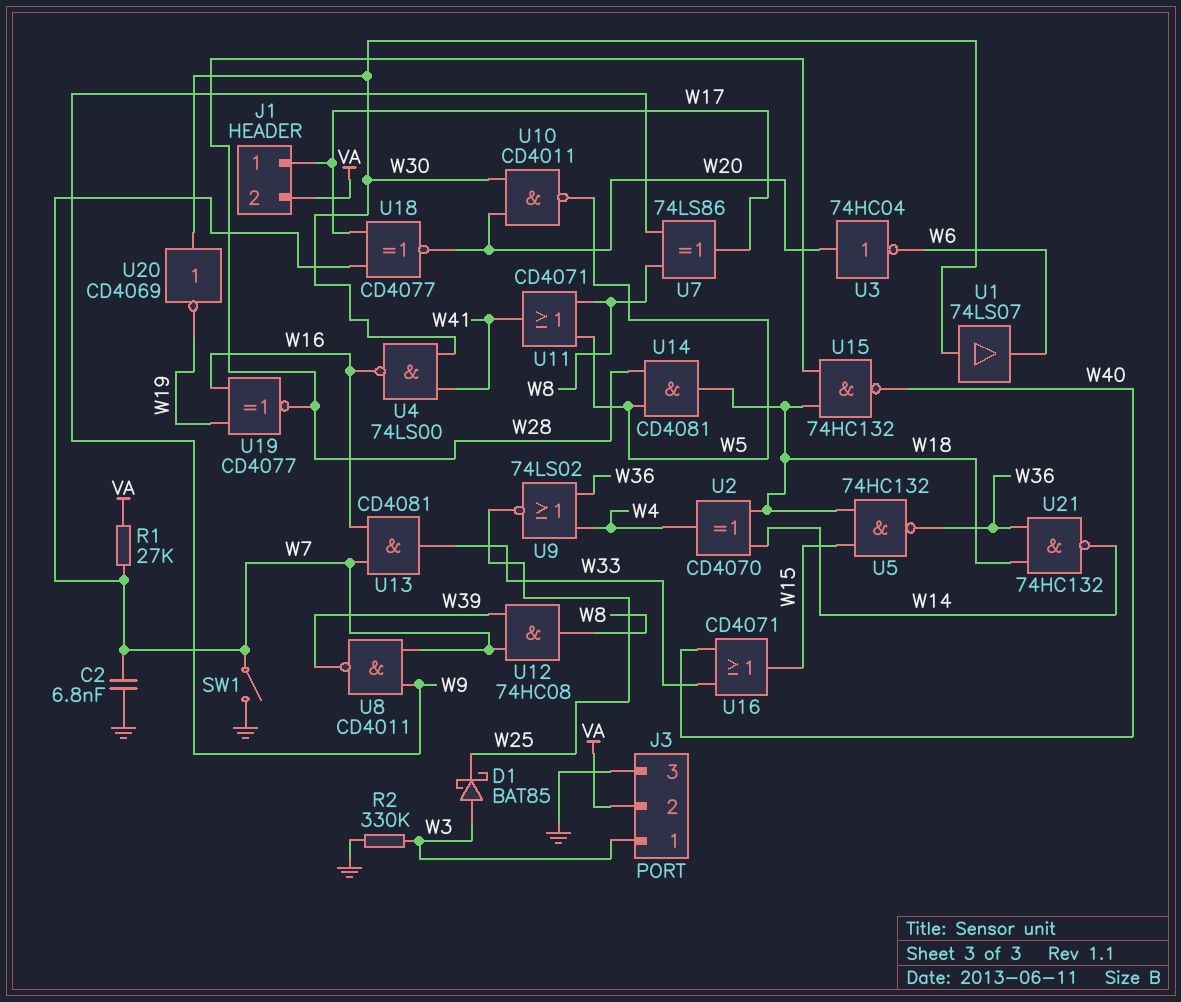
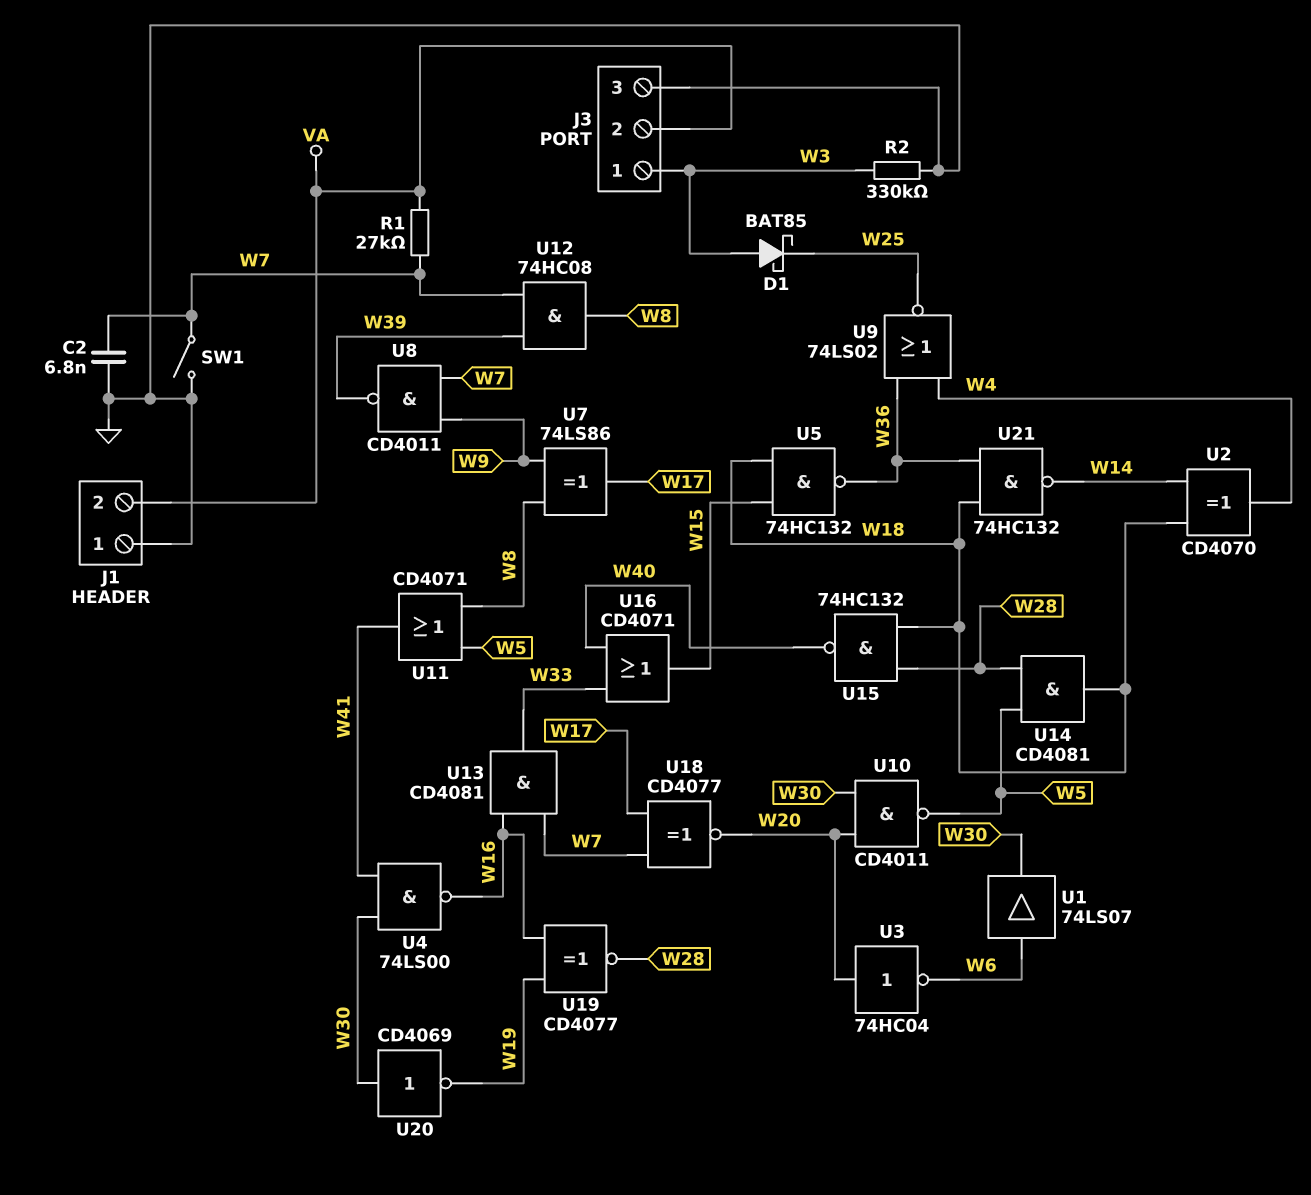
J1 pin 1: W17 -> GND
U1: buffer 74LS07 (in W30, out W6) -> buffer 74LS07 (in W6, out W30)

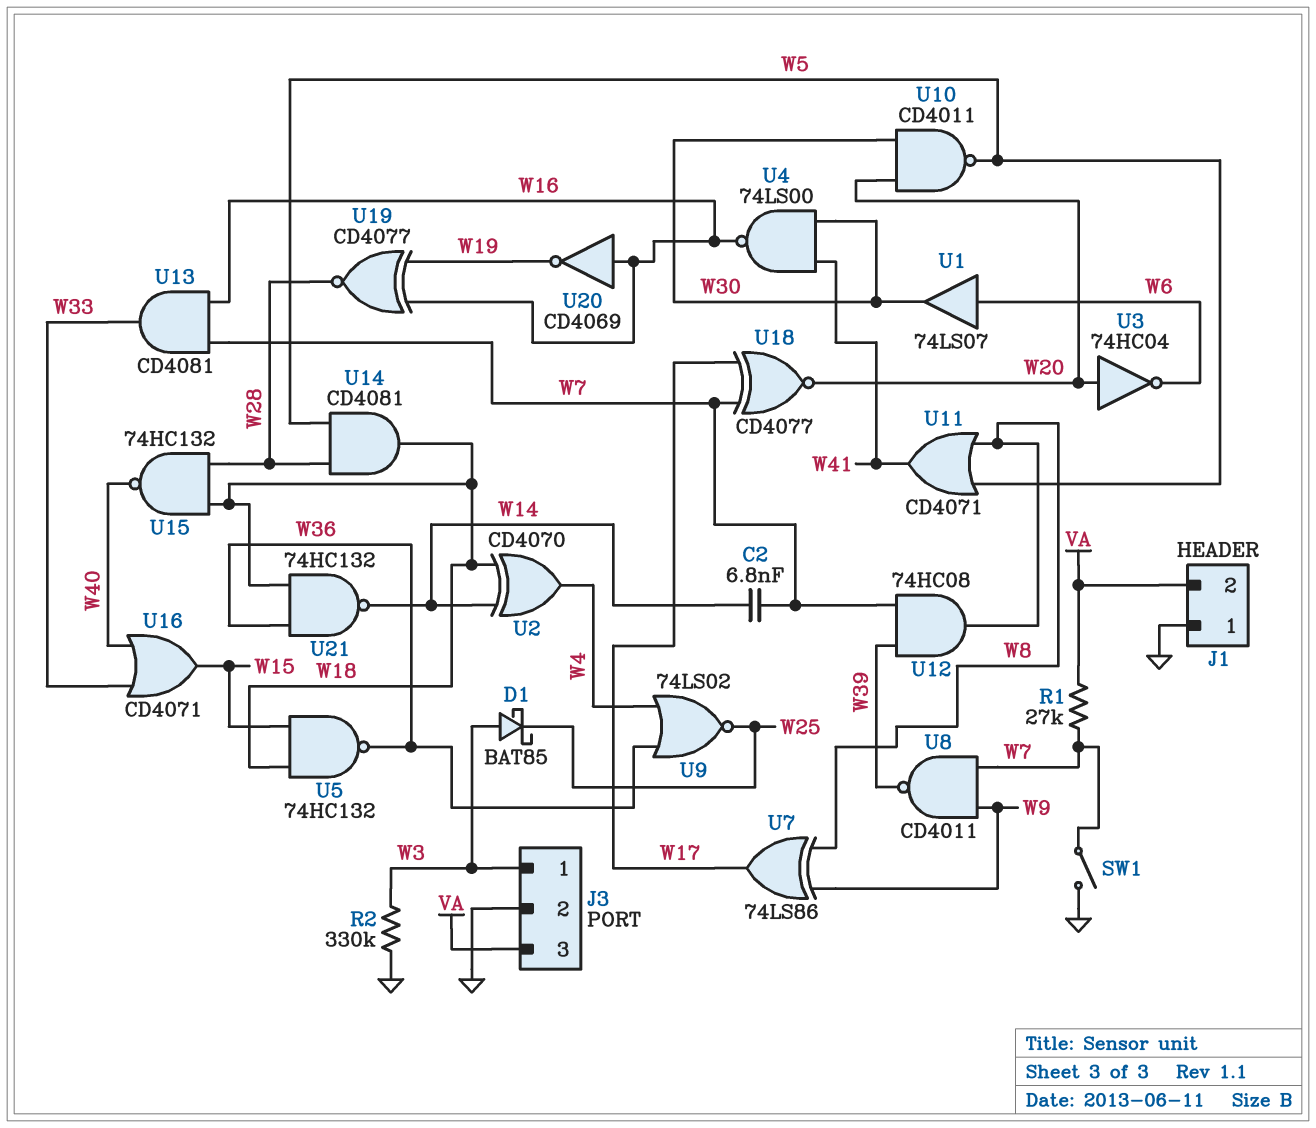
C2: 6.8nF (GND, W7) -> 6.8nF (W7, W14)
J3 pin 2: VA -> GND
J3 pin 3: GND -> VA
U20: NOT CD4069 (in W30, out W19) -> NOT CD4069 (in W16, out W19)

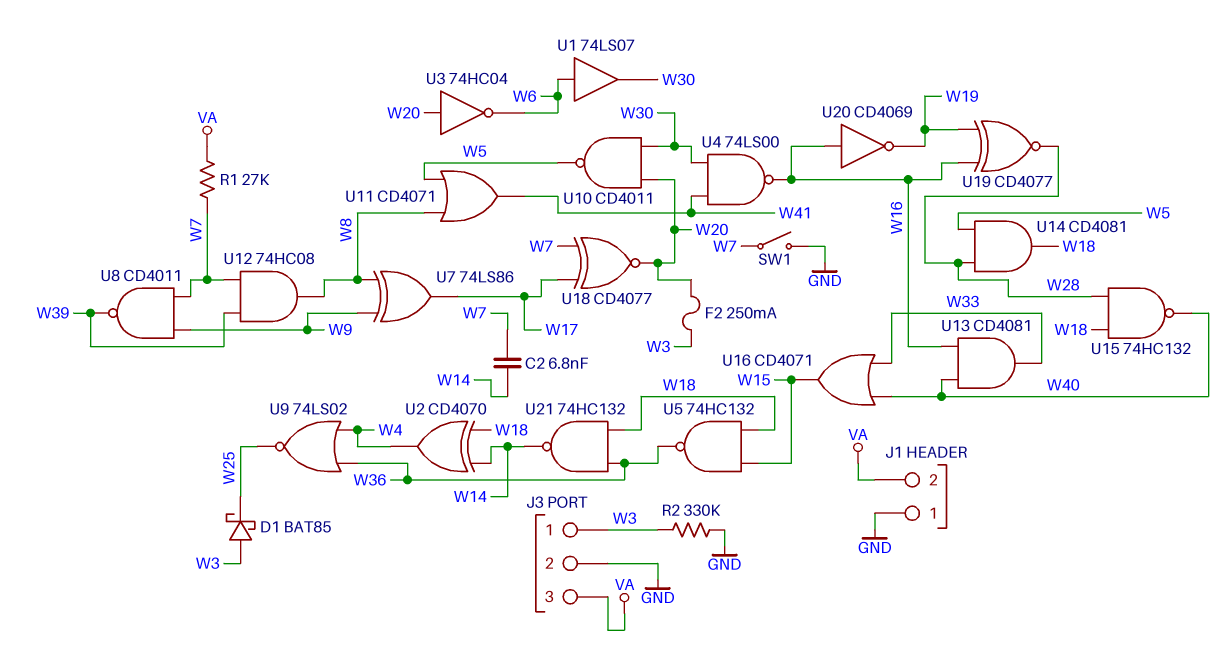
F2: none -> 250mA (W3, W20)
U13: AND CD4081 (in W7, in W16, out W33) -> AND CD4081 (in W16, in W40, out W33)

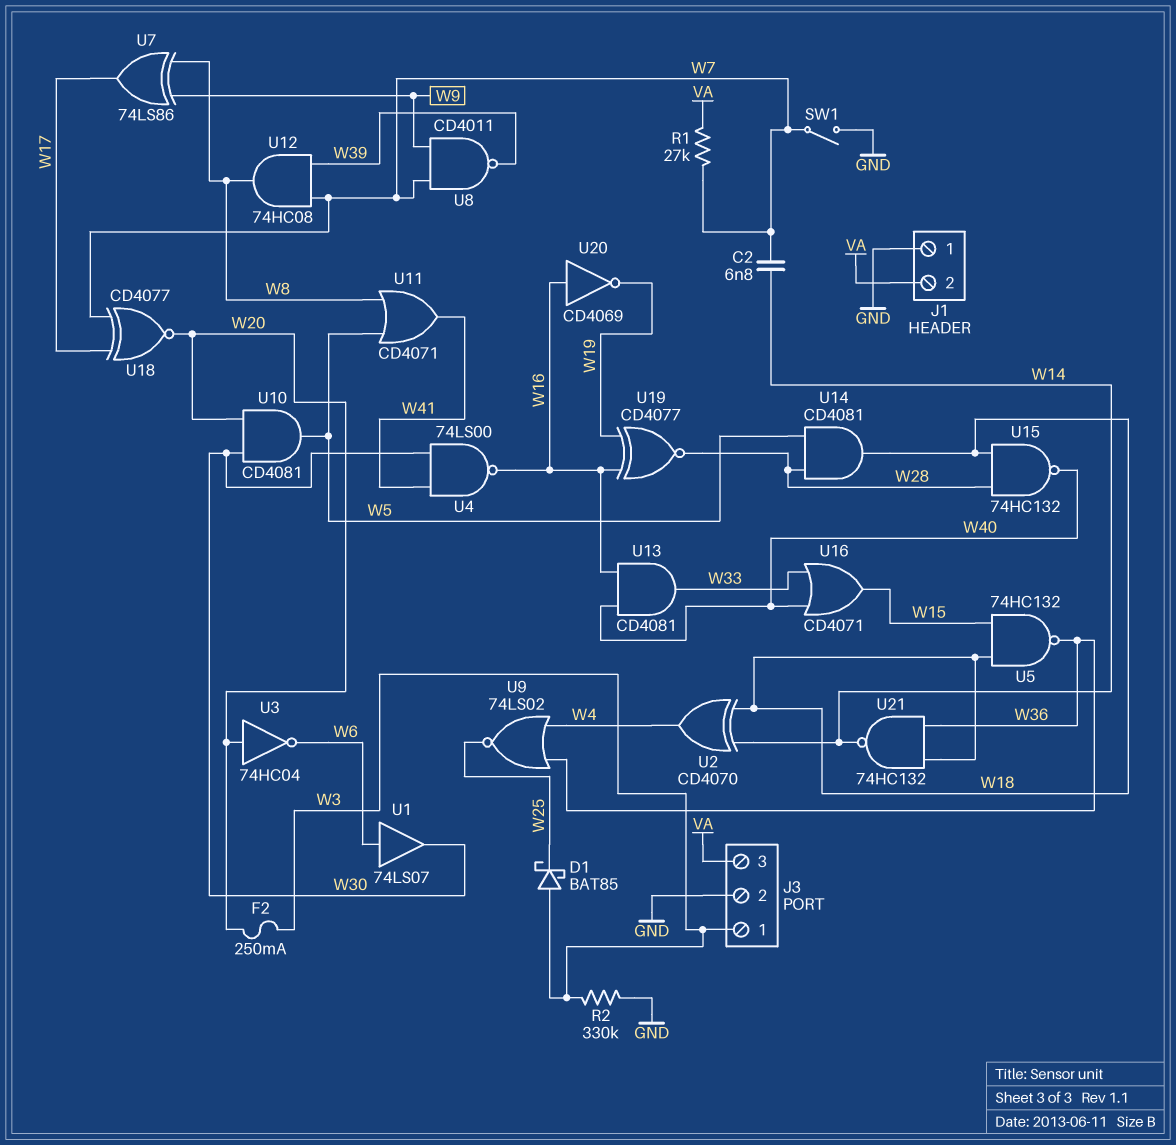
U10: NAND CD4011 (in W20, in W30, out W5) -> AND CD4081 (in W20, in W30, out W5)

